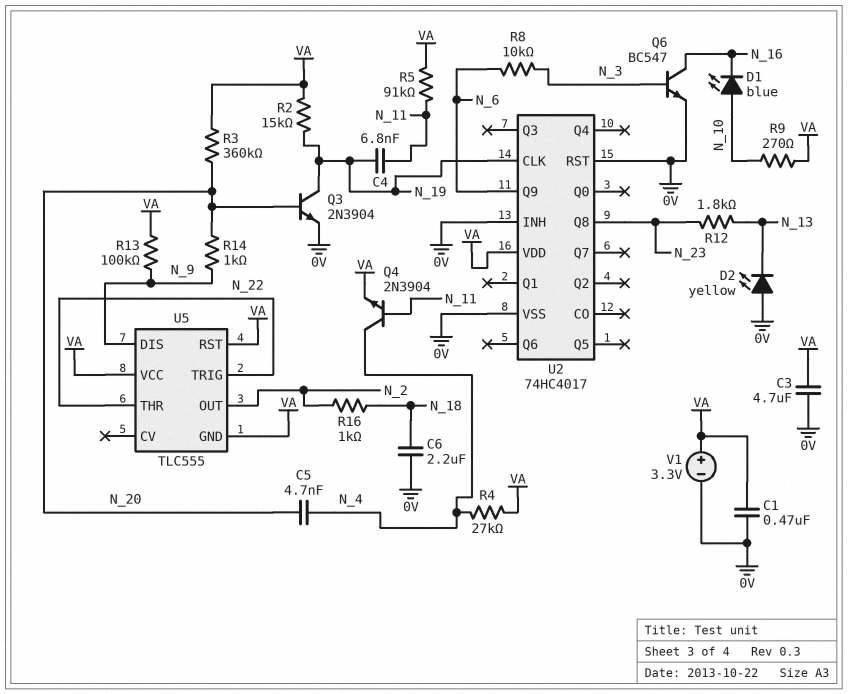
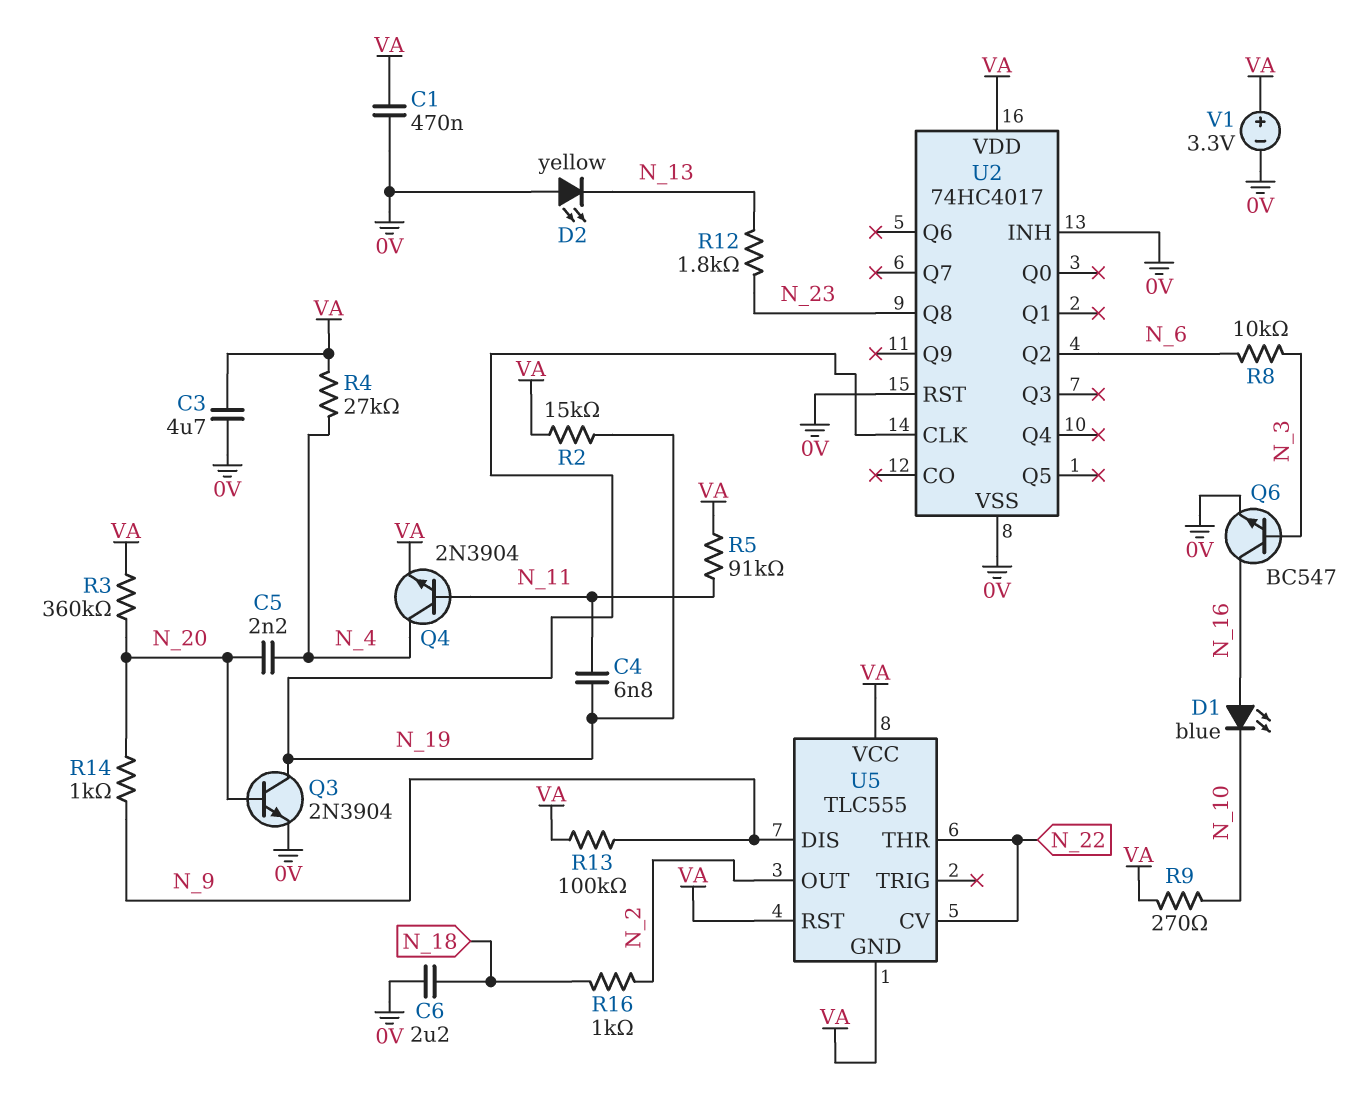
C5: 4.7nF (N_4, N_20) -> 2.2nF (N_4, N_20)
D1: LED blue (A N_10, K N_16) -> LED blue (A N_16, K N_10)
U2 pin Q2: none -> N_6
U2 pin Q9: N_6 -> none
U5 pin CV: none -> N_22
U5 pin TRIG: N_22 -> none

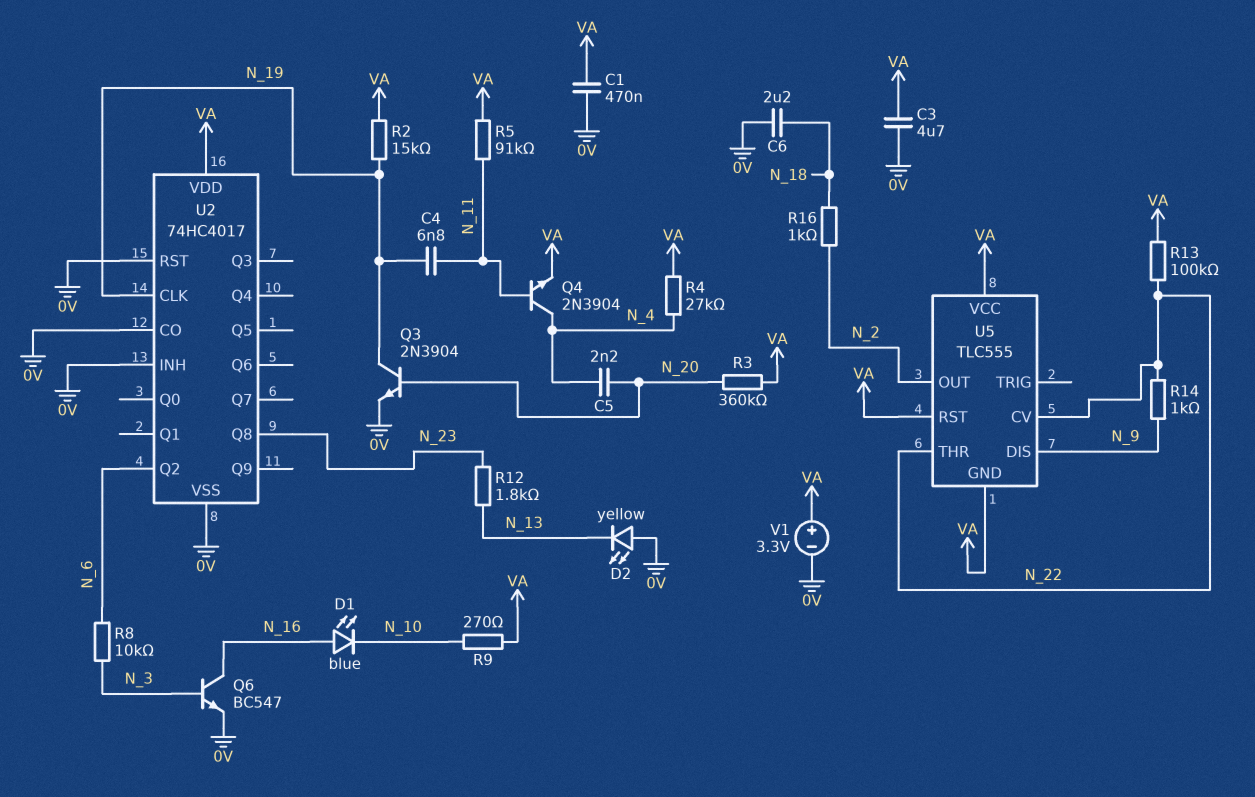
R13: 100k (N_9, VA) -> 100k (N_22, VA)
R14: 1k (N_9, N_20) -> 1k (N_9, N_22)
U2 pin CO: none -> 0V

